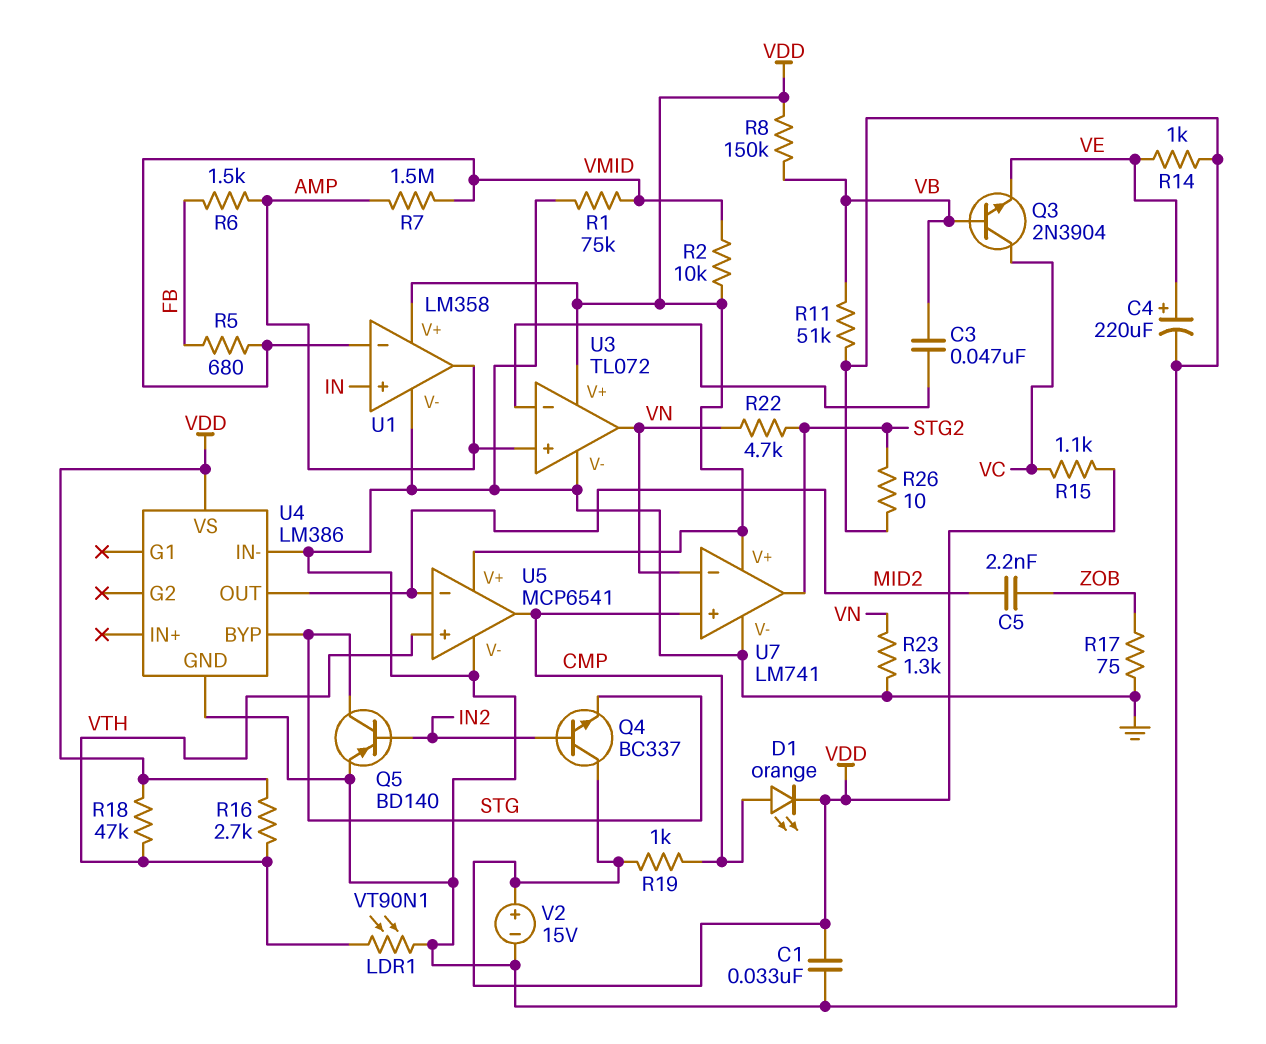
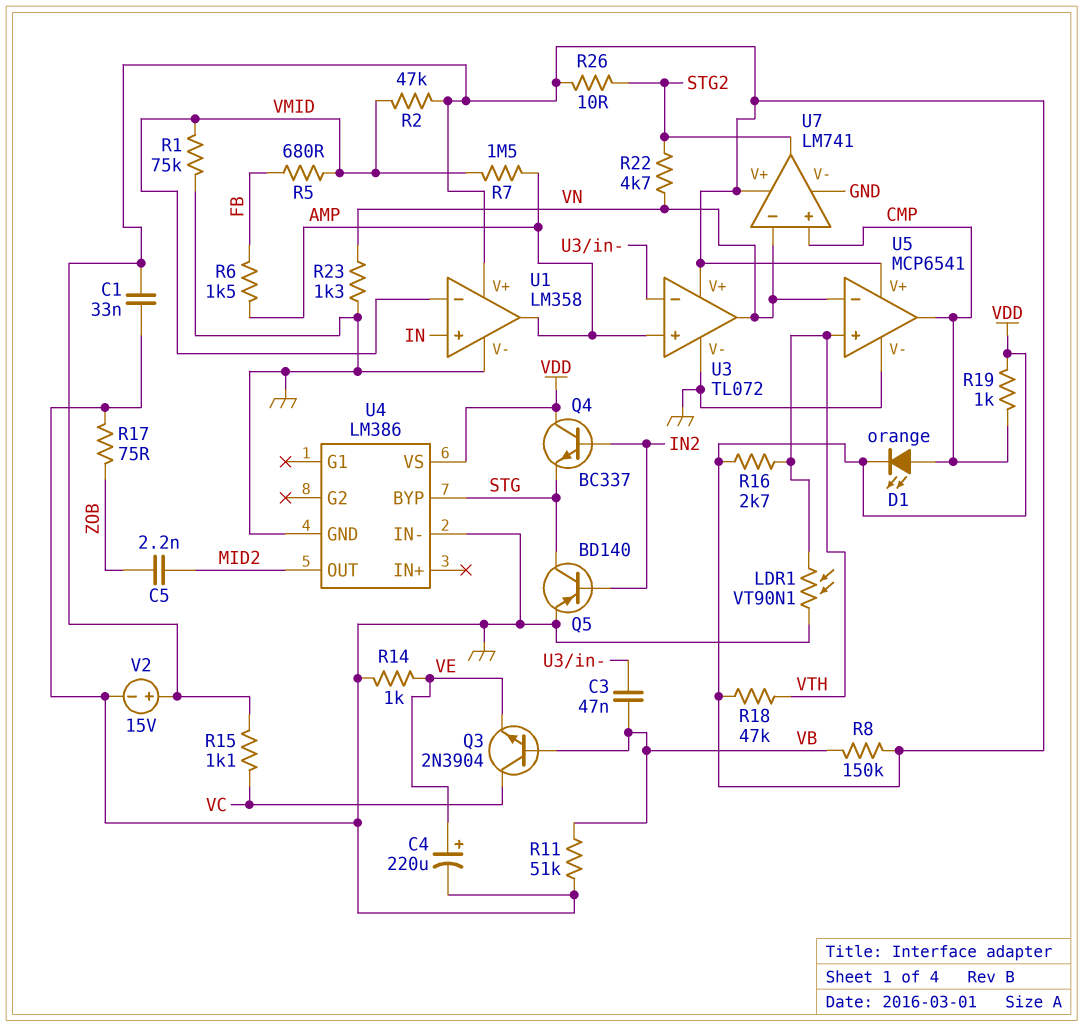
R2: 10k (VDD, VMID) -> 47k (VDD, VMID)
R26: 10 (GND, STG2) -> 10 (STG2, VDD)
U5 pin in-: MID2 -> VN

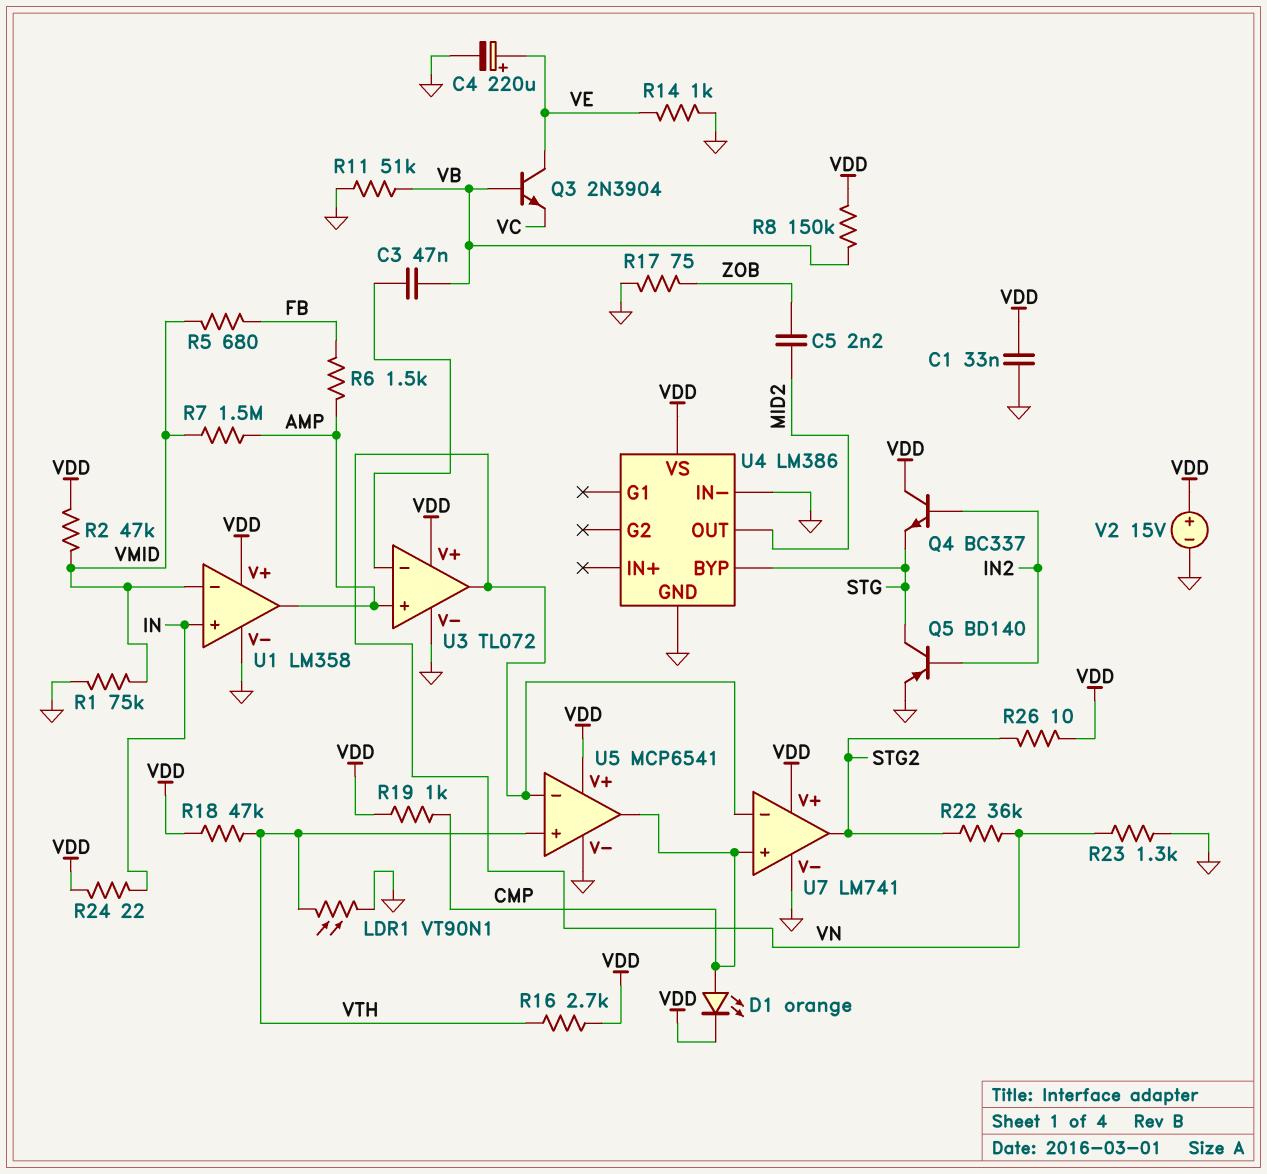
Q3: NPN 2N3904 (B VB, C VC, E VE) -> NPN 2N3904 (B VB, C VE, E VC)
R15: 1.1k (VC, VDD) -> none
R22: 4.7k (STG2, VN) -> 36k (STG2, VN)
R24: none -> 22 (IN, VDD)

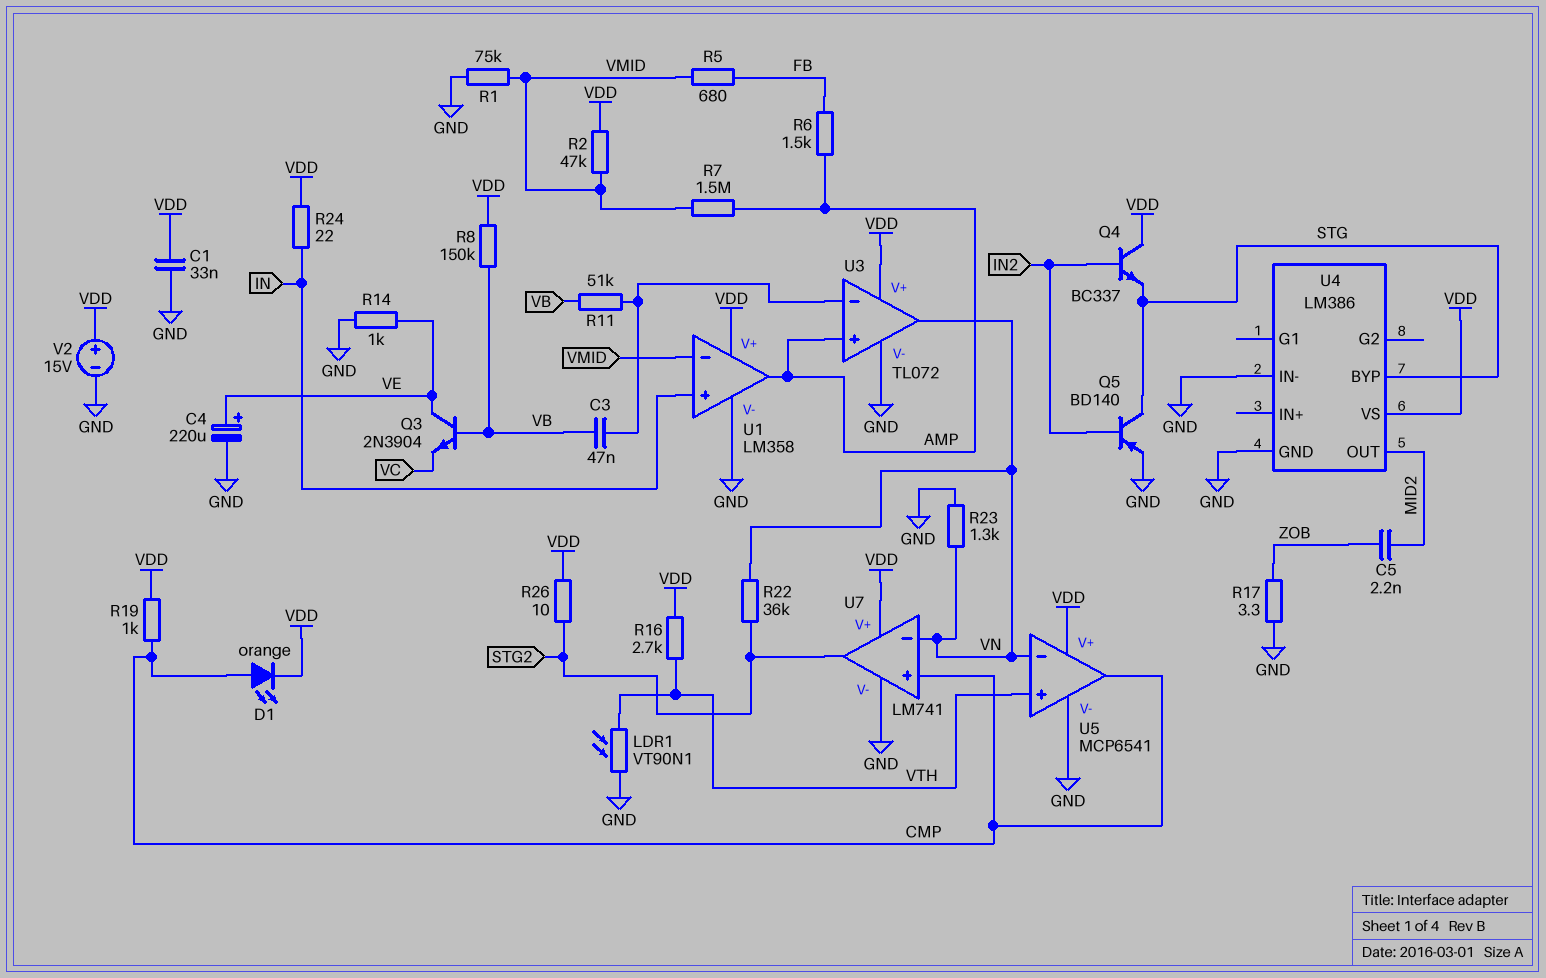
R11: 51k (GND, VB) -> 51k (U3/in-, VB)
R17: 75 (GND, ZOB) -> 3.3 (GND, ZOB)
R18: 47k (VDD, VTH) -> none

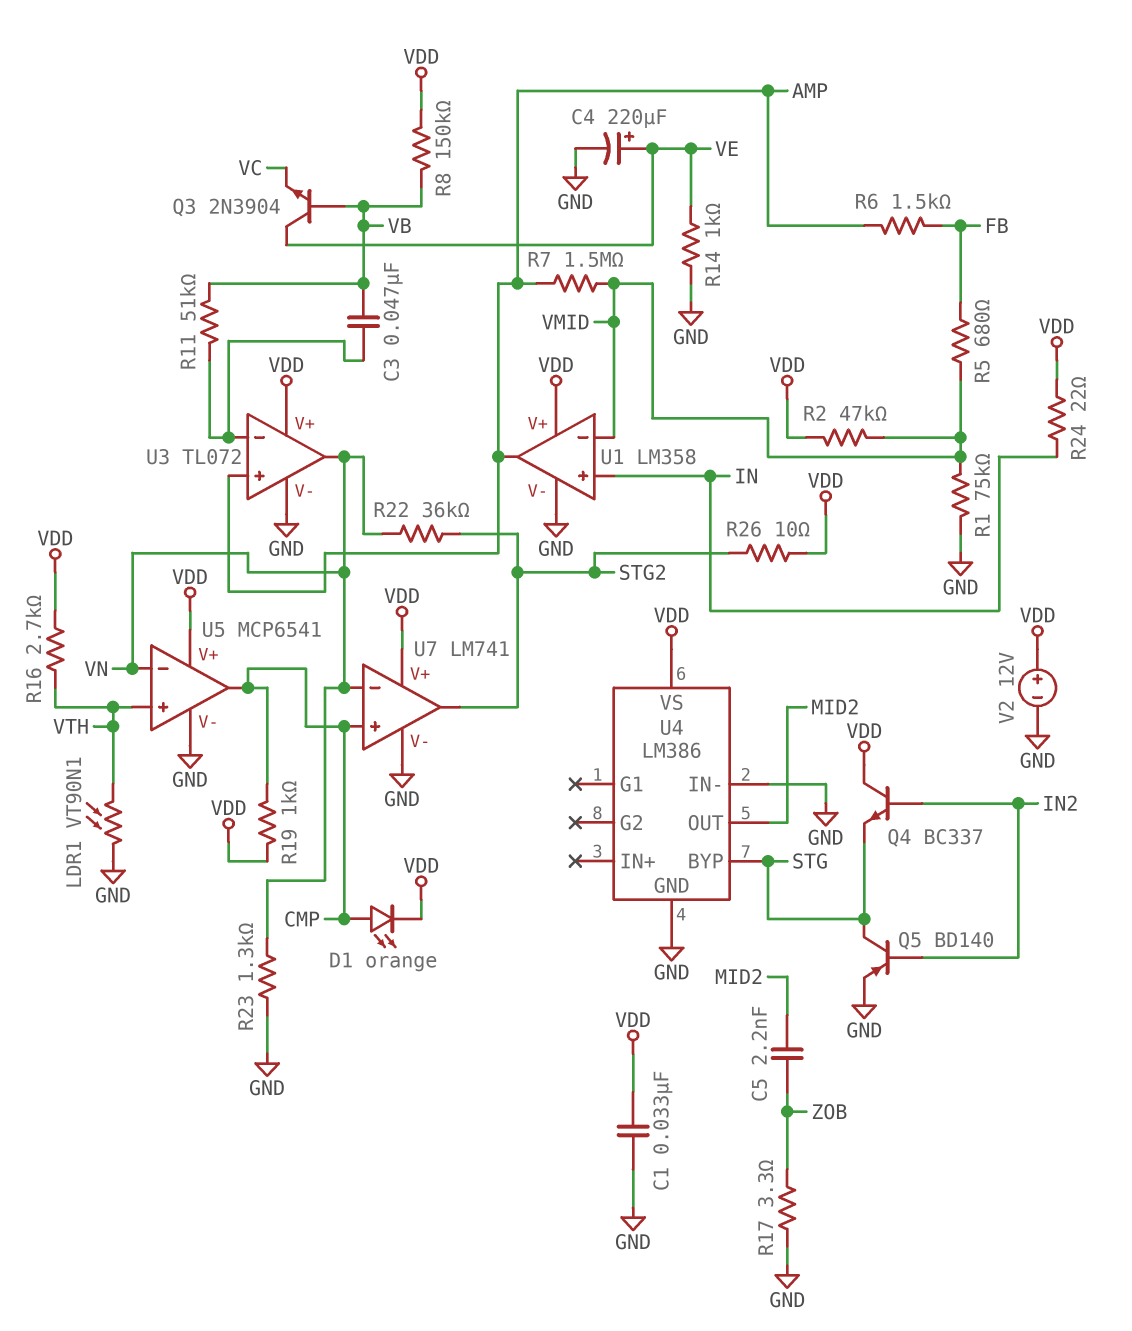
V2: 15V (plus VDD, minus GND) -> 12V (plus VDD, minus GND)

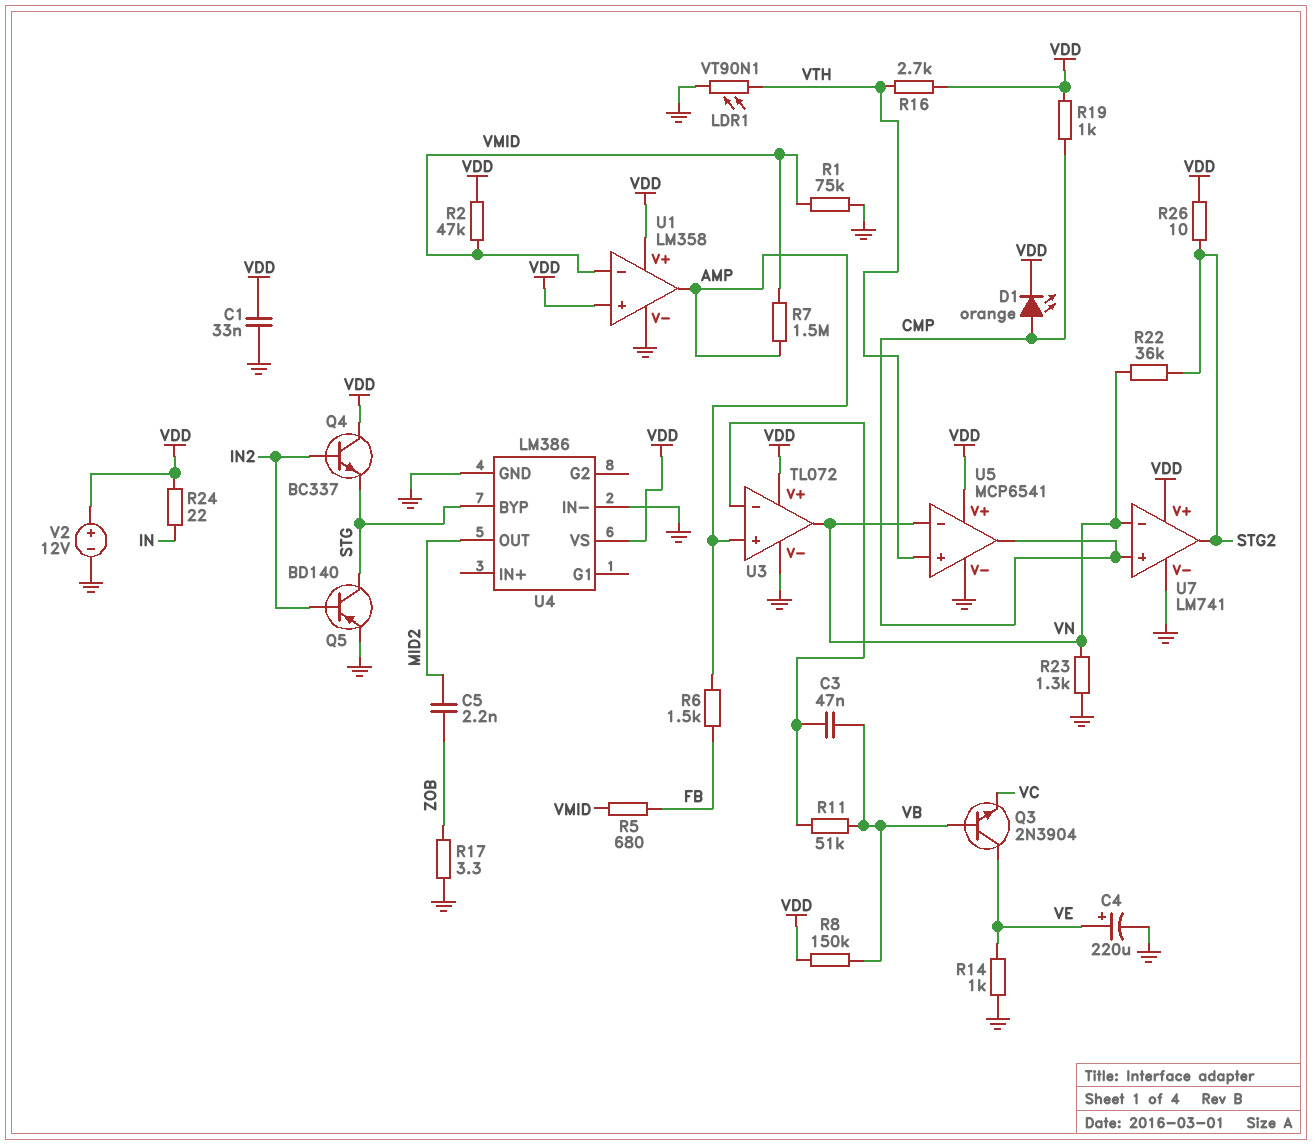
U1 pin in+: IN -> VDD

